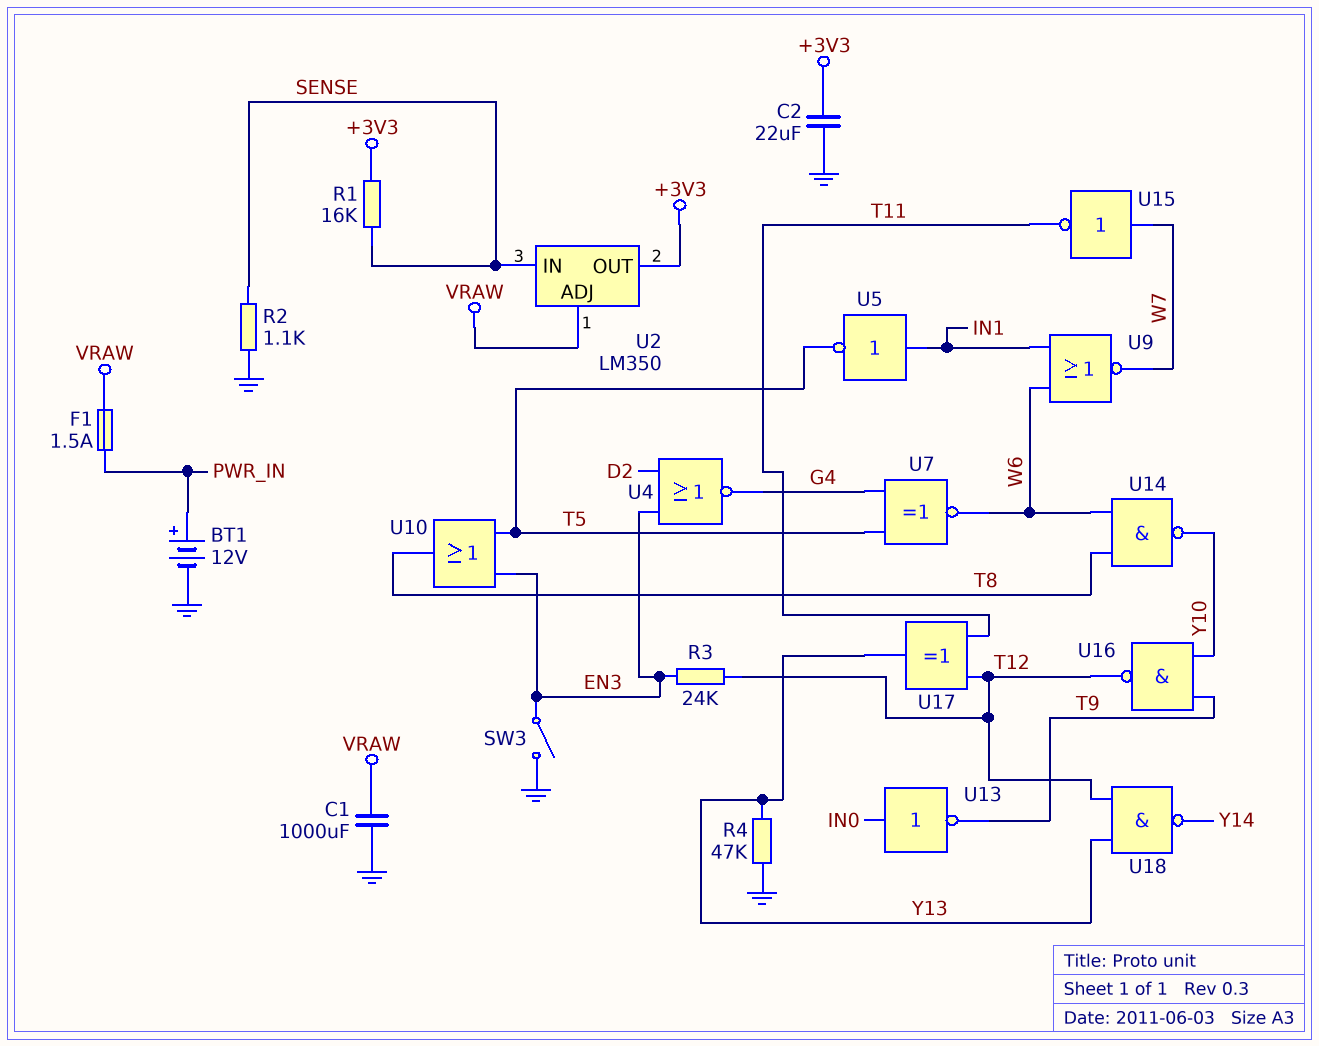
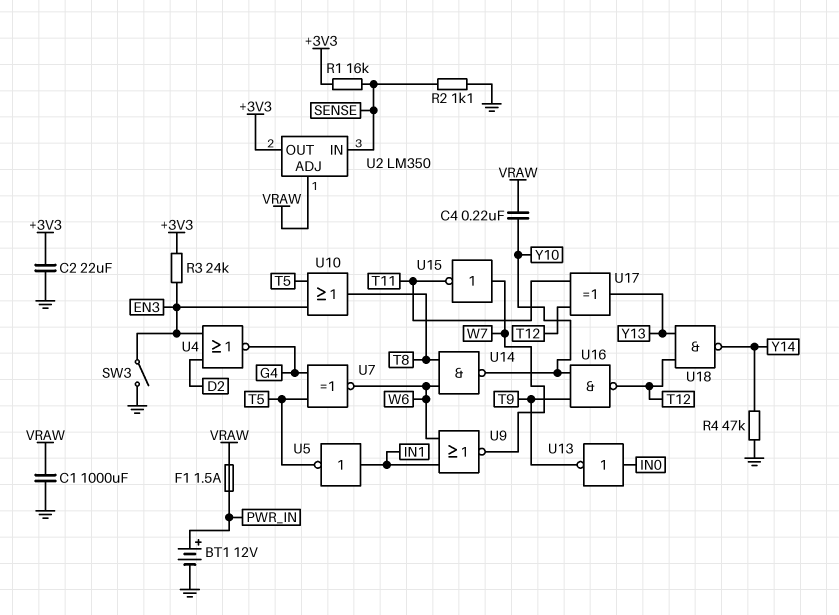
C4: none -> 220nF (VRAW, Y10)
R3: 24k (EN3, T12) -> 24k (+3V3, EN3)
R4: 47k (GND, Y13) -> 47k (GND, Y14)

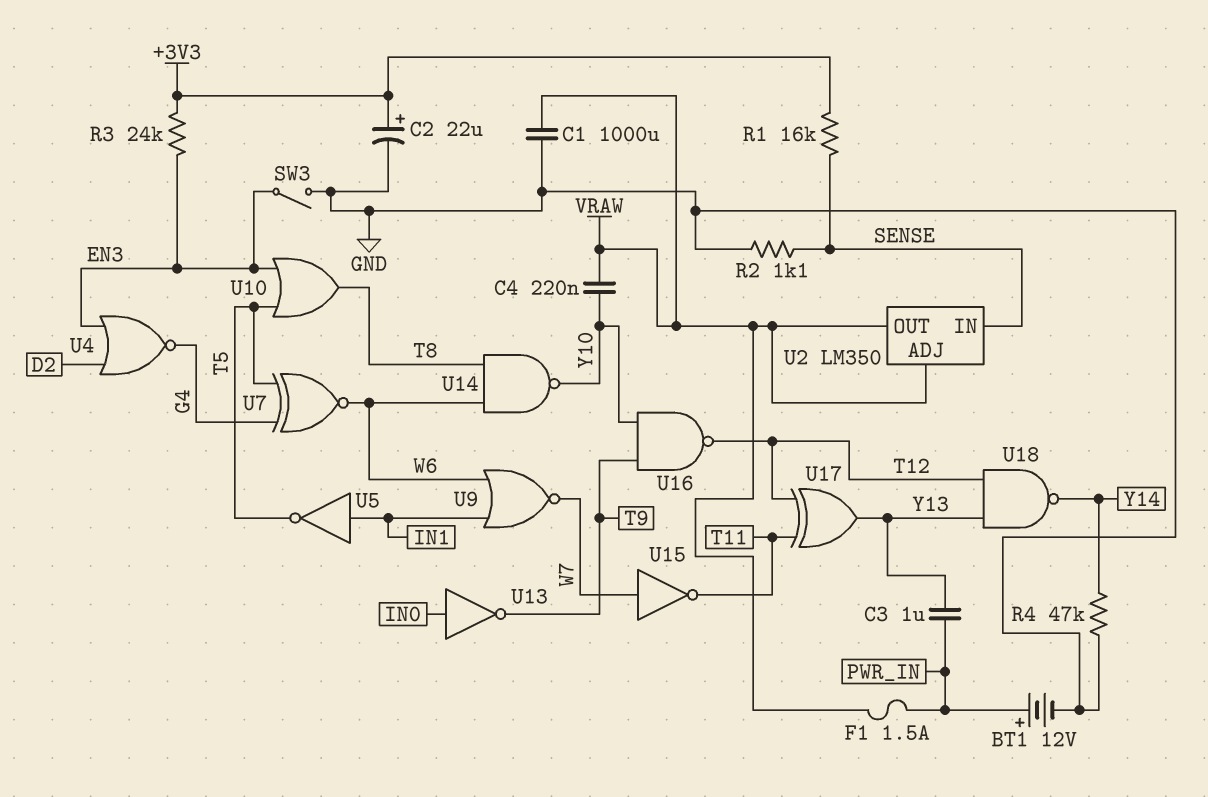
C2: 22uF (+3V3, GND) -> 22uF (plus +3V3, minus GND)
C3: none -> 1uF (PWR_IN, Y13)
U2 pin OUT: +3V3 -> VRAW

